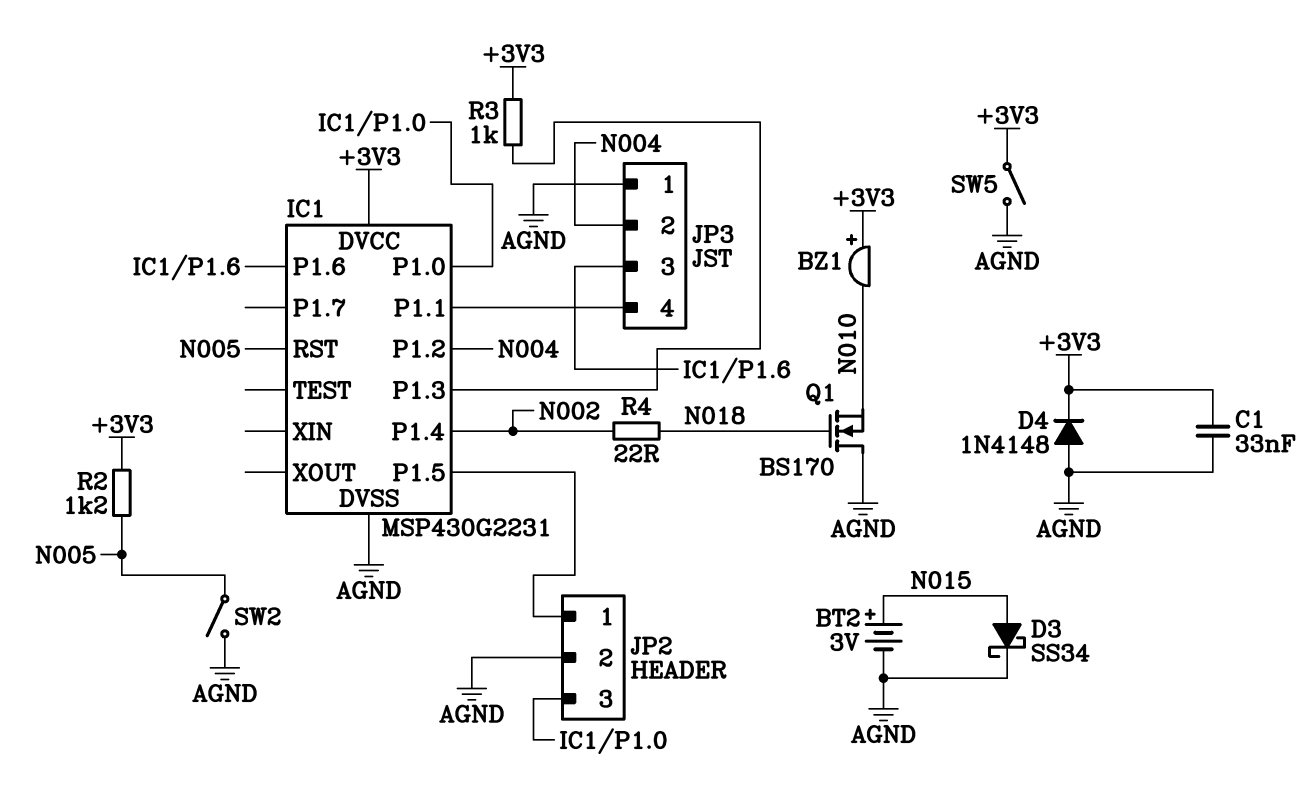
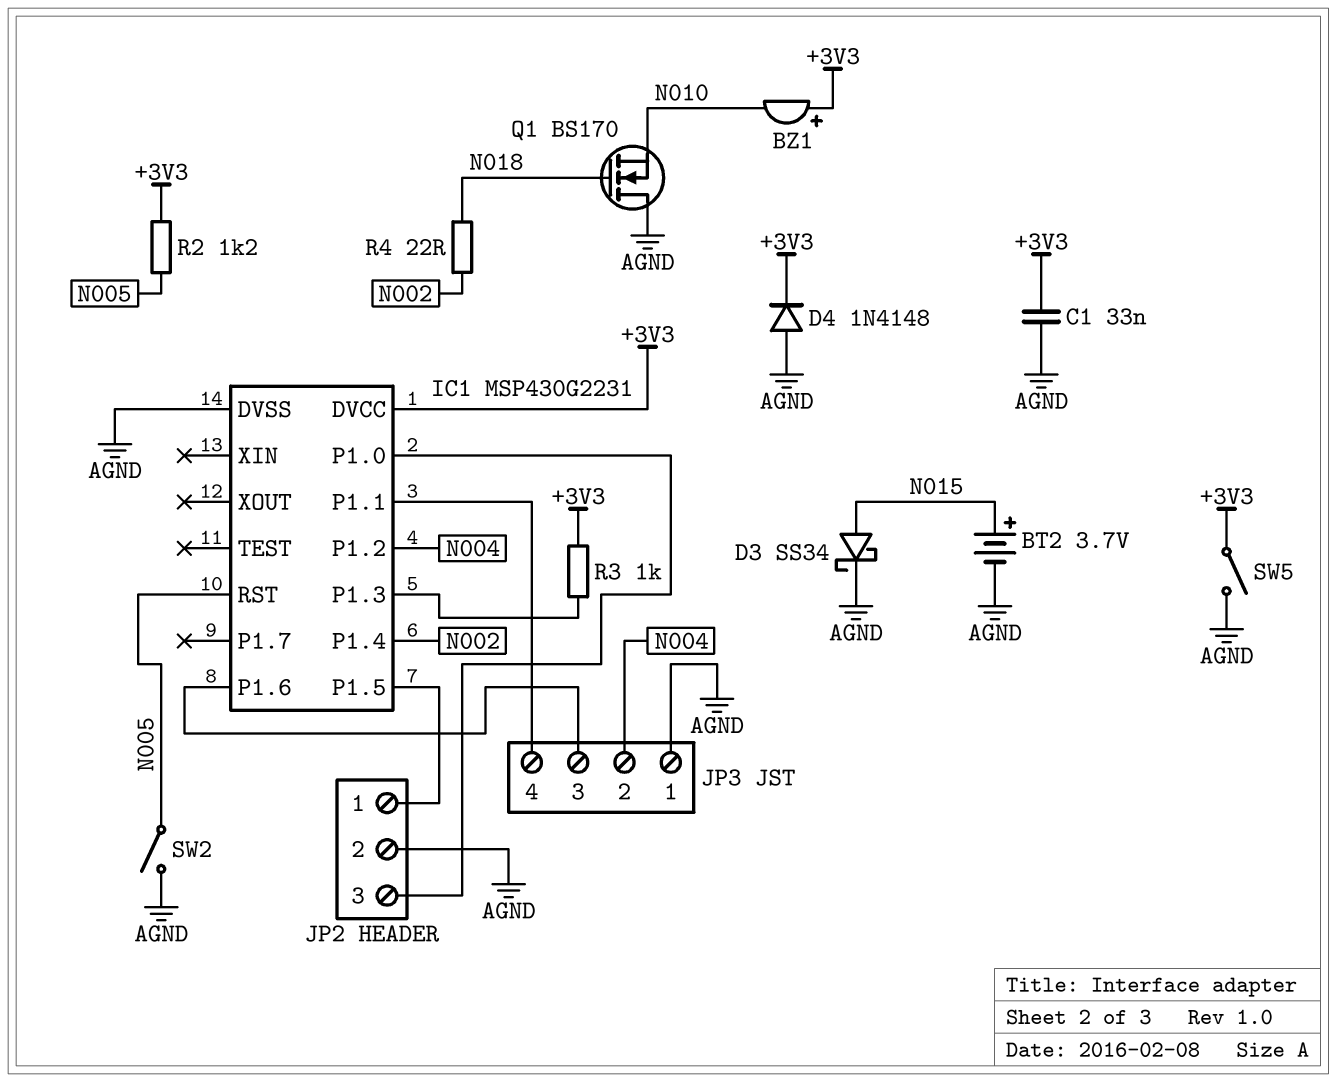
BT2: 3V (plus N015, minus AGND) -> 3.7V (plus N015, minus AGND)

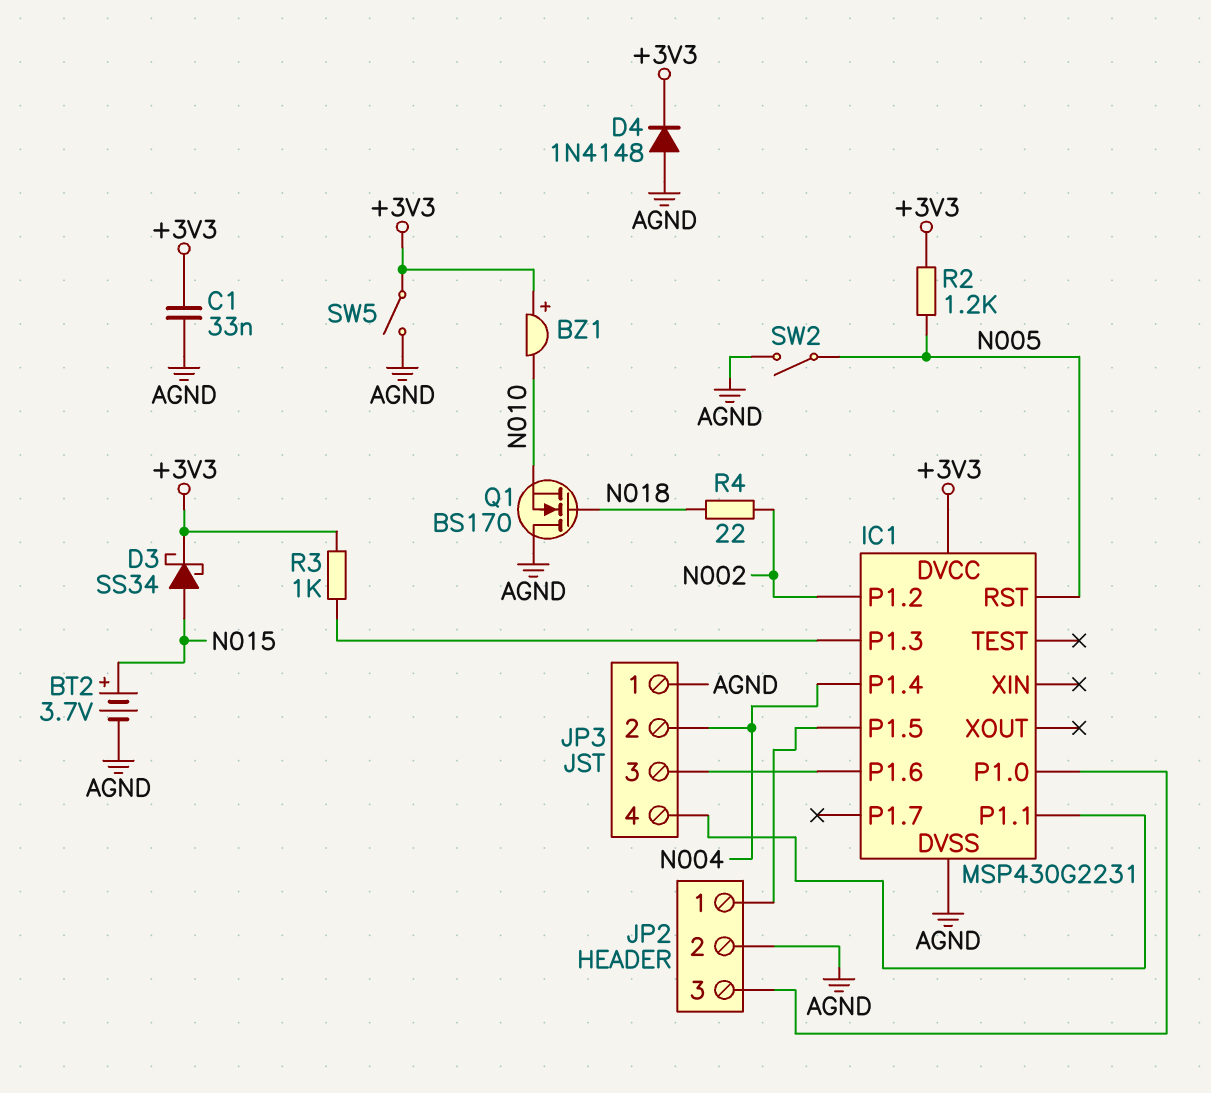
D3: schottky SS34 (A N015, K AGND) -> schottky SS34 (A N015, K +3V3)
IC1 pin P1.2: N004 -> N002
IC1 pin P1.4: N002 -> N004

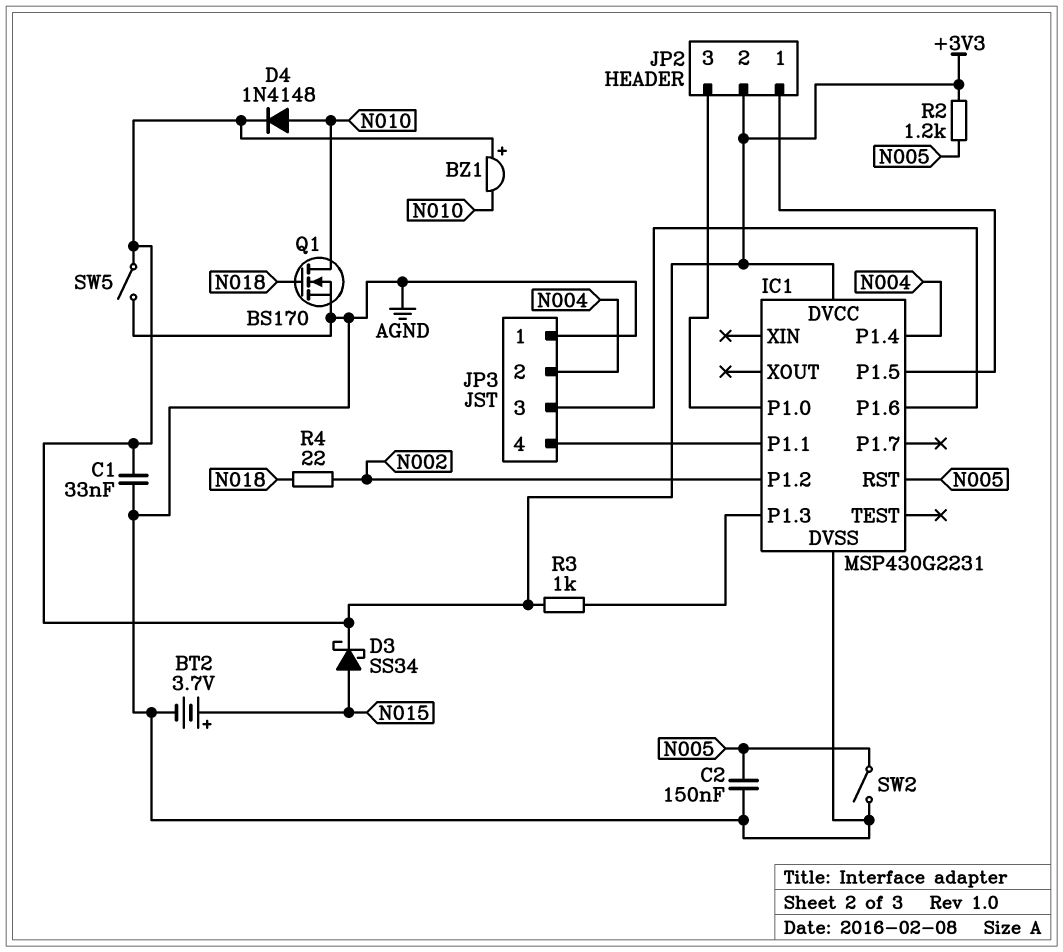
C2: none -> 150nF (AGND, N005)
D4: diode 1N4148 (A AGND, K +3V3) -> diode 1N4148 (A N010, K +3V3)
JP2 pin 2: AGND -> +3V3
Q1: NMOS BS170 (G N018, D AGND, S N010) -> NMOS BS170 (G N018, D N010, S AGND)

